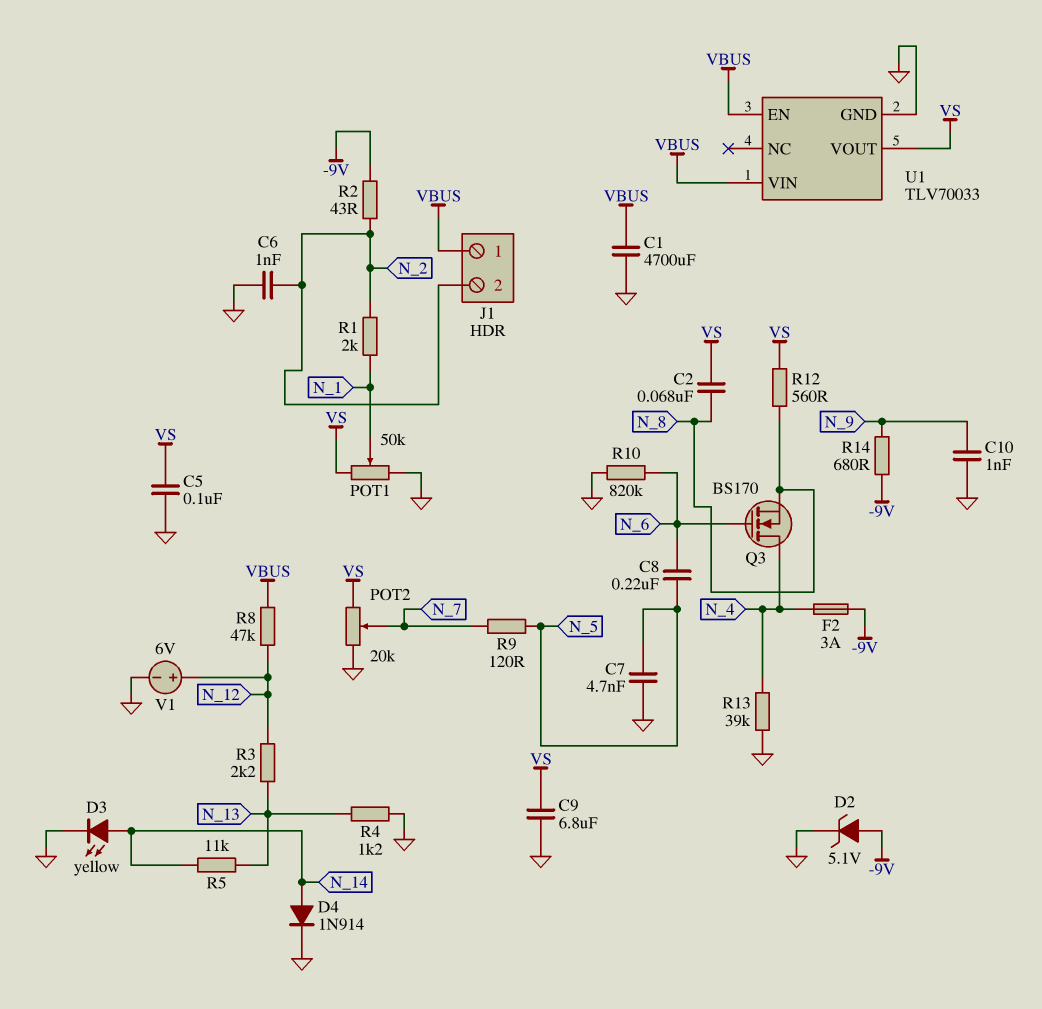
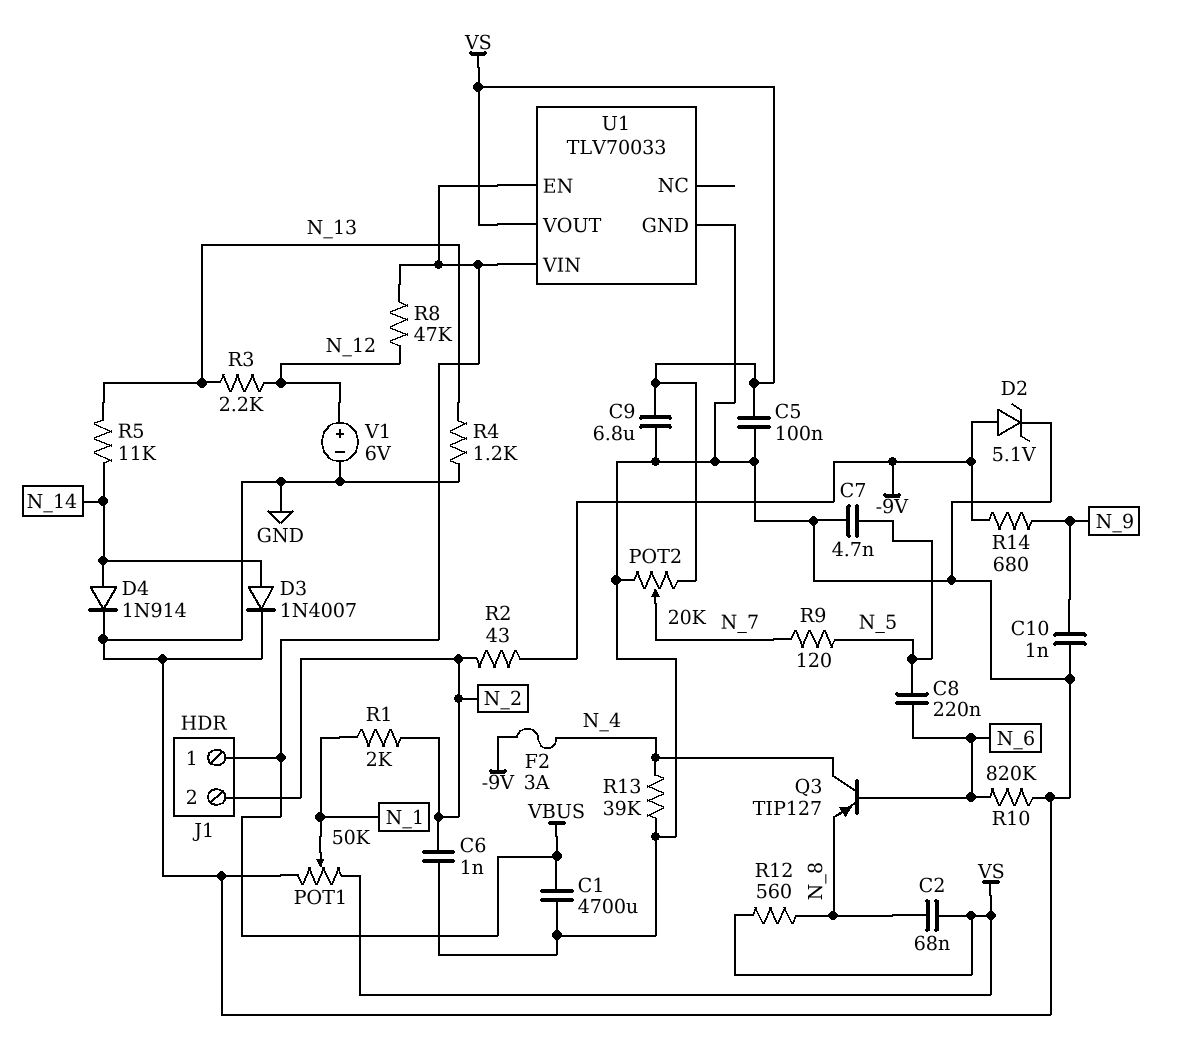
D3: LED yellow (A N_14, K GND) -> diode 1N4007 (A N_14, K GND)
Q3: NMOS BS170 (G N_6, D N_4, S N_8) -> PNP TIP127 (B N_6, C N_4, E N_8)

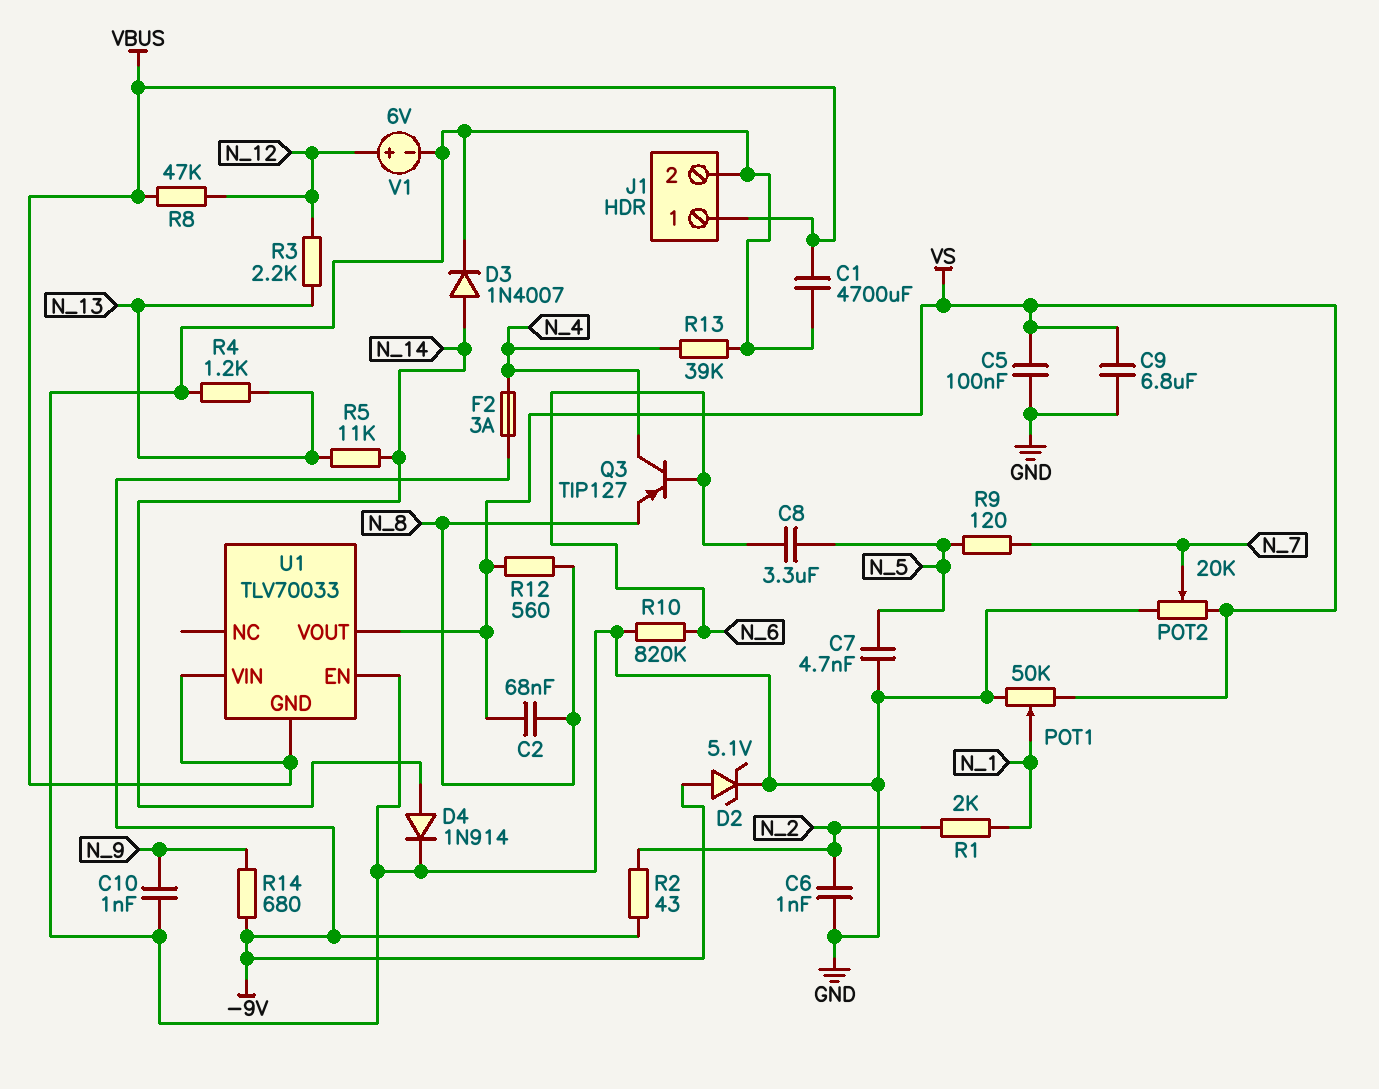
C8: 220nF (N_5, N_6) -> 3.3uF (N_5, N_6)
J1 pin 2: N_2 -> GND
U1 pin EN: VBUS -> GND
U1 pin GND: GND -> VBUS

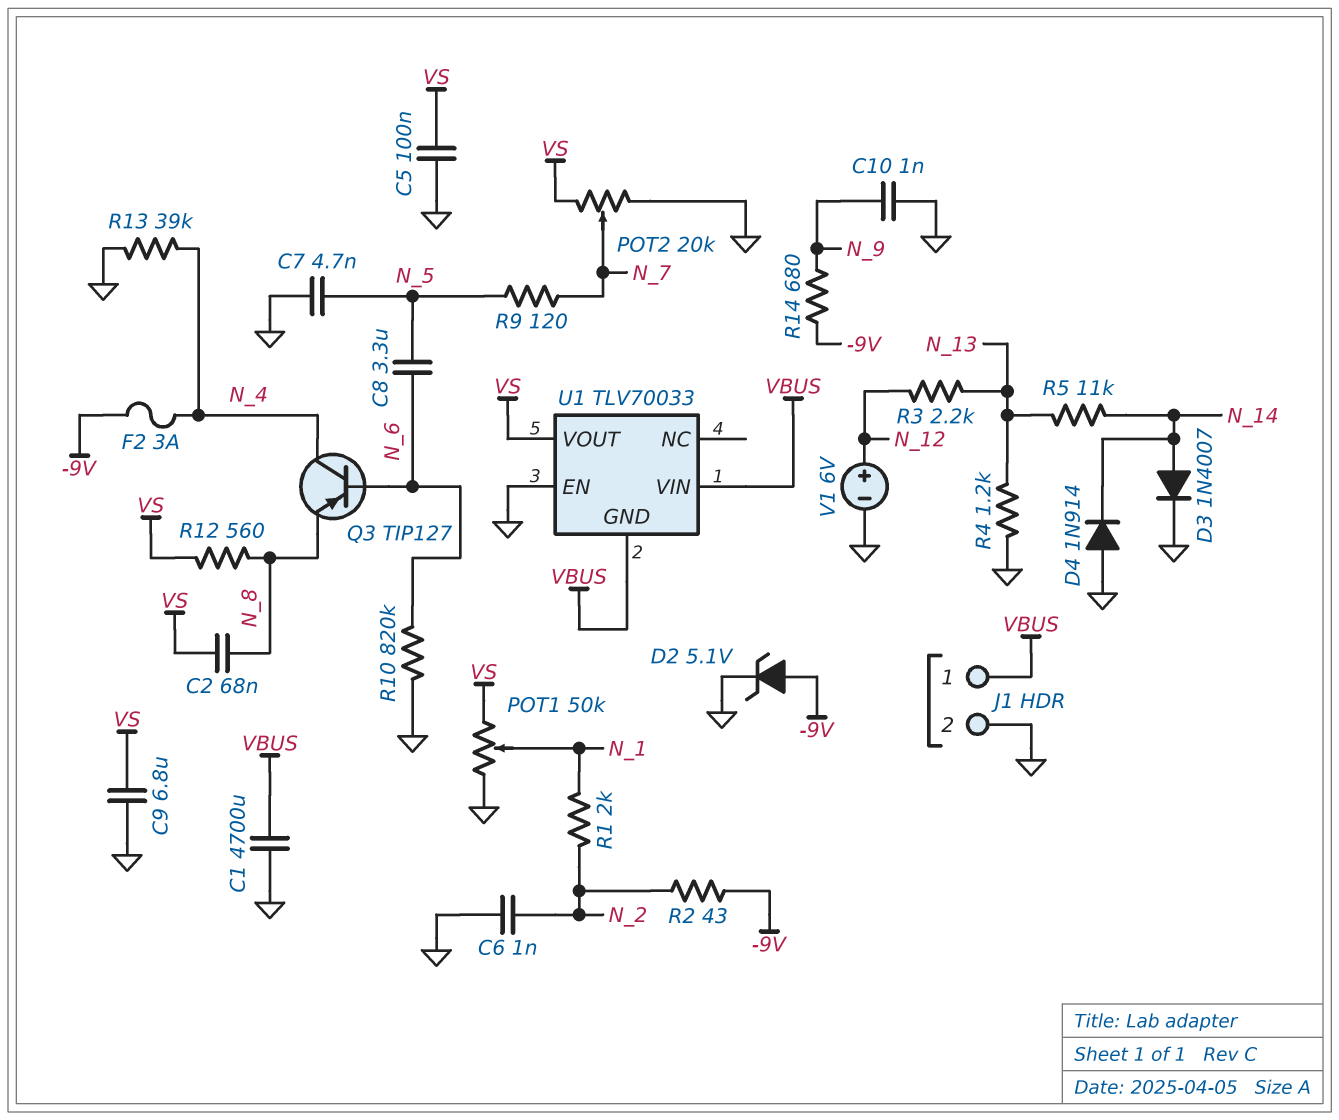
D4: diode 1N914 (A N_14, K GND) -> diode 1N914 (A GND, K N_14)
R8: 47k (N_12, VBUS) -> none

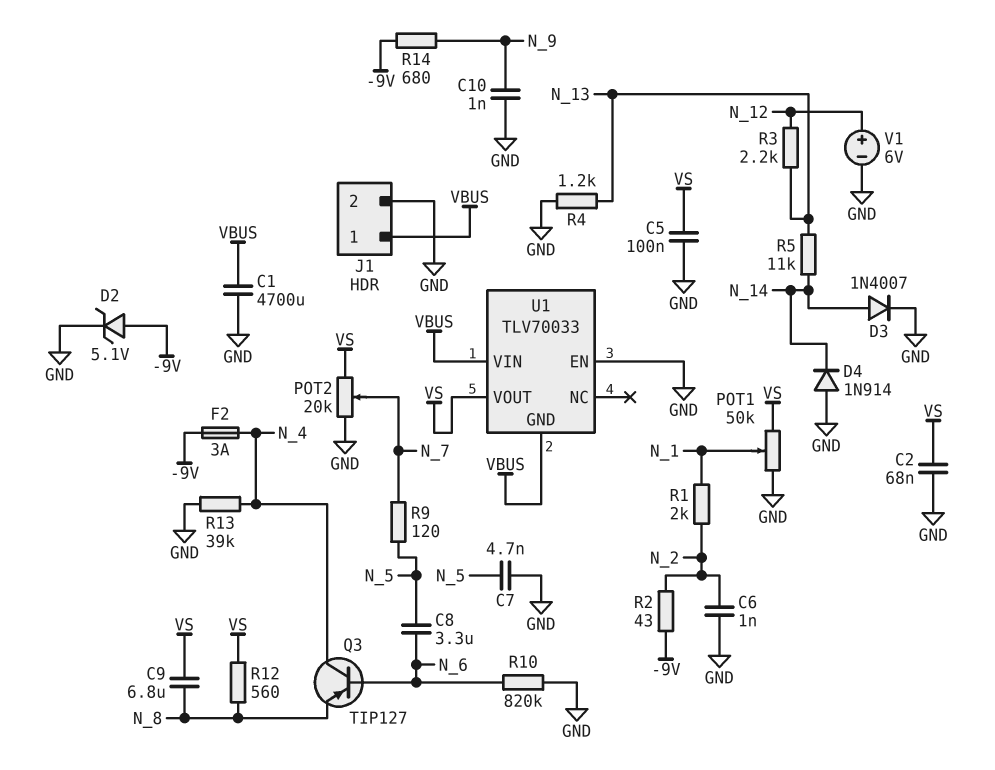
C2: 68nF (N_8, VS) -> 68nF (GND, VS)
C9: 6.8uF (GND, VS) -> 6.8uF (N_8, VS)

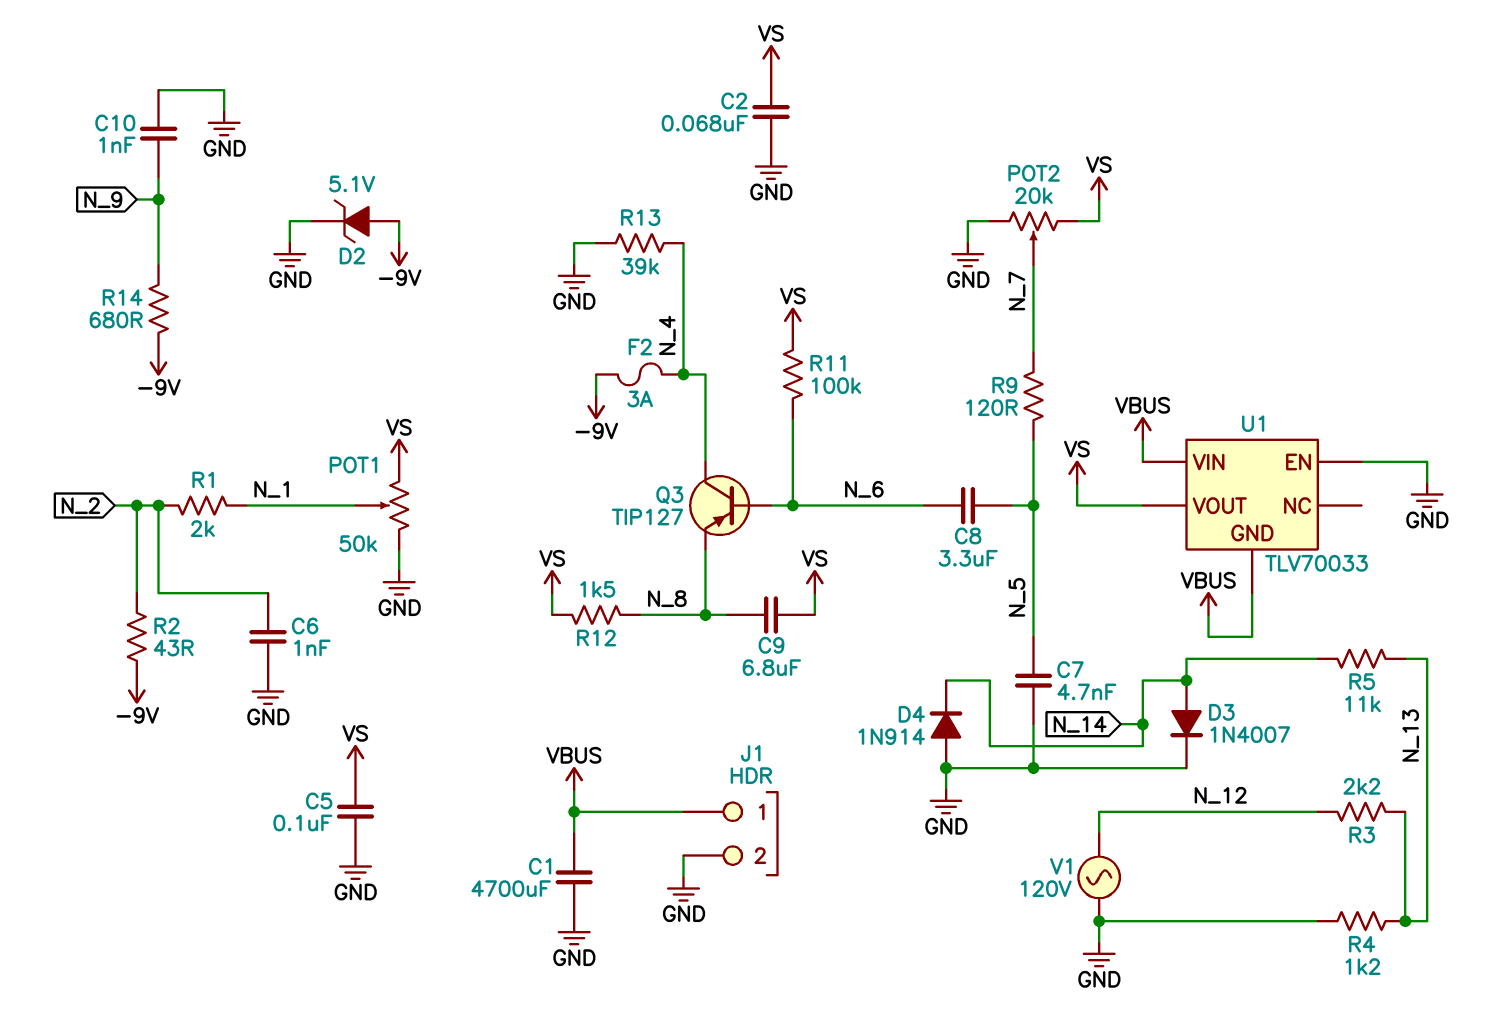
R10: 820k (GND, N_6) -> none
R11: none -> 100k (N_6, VS)
R12: 560 (N_8, VS) -> 1.5k (N_8, VS)
V1: 6V (plus N_12, minus GND) -> AC 120V (GND, N_12)

